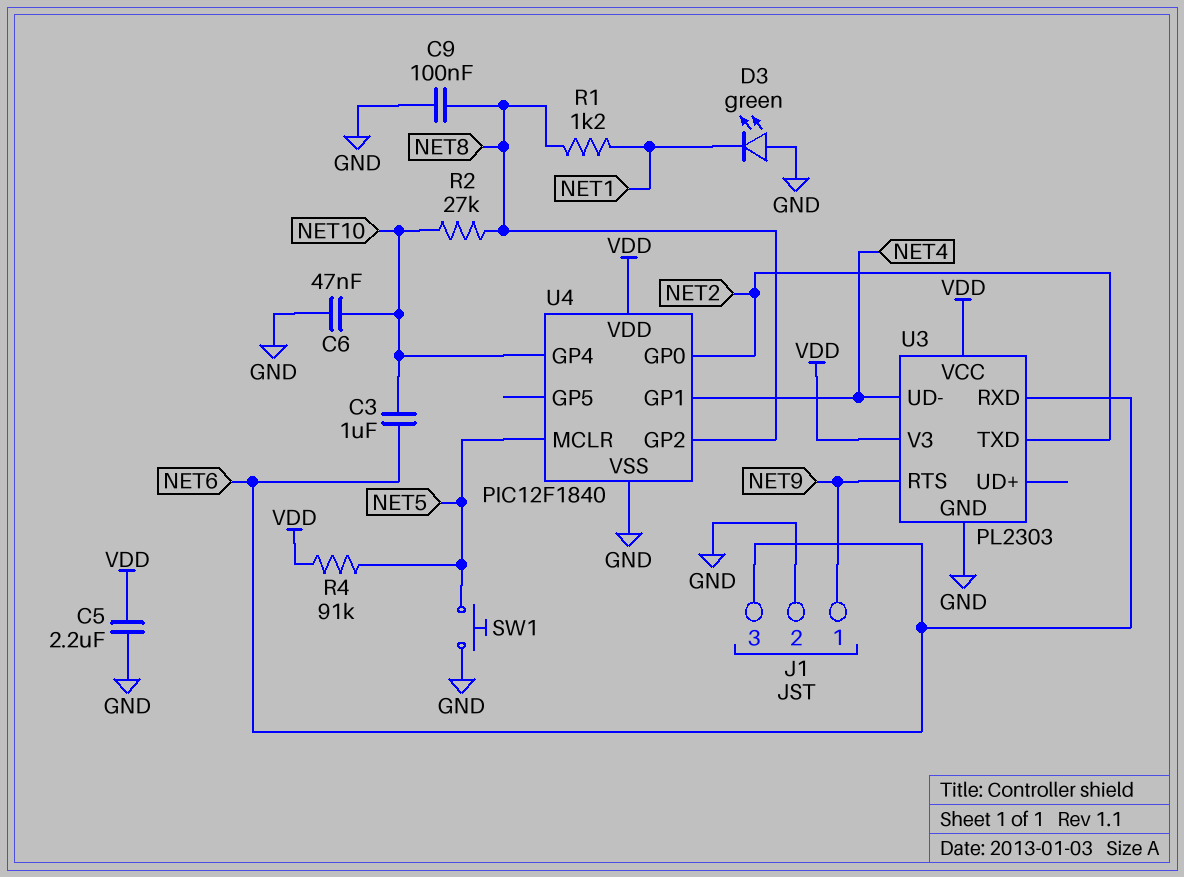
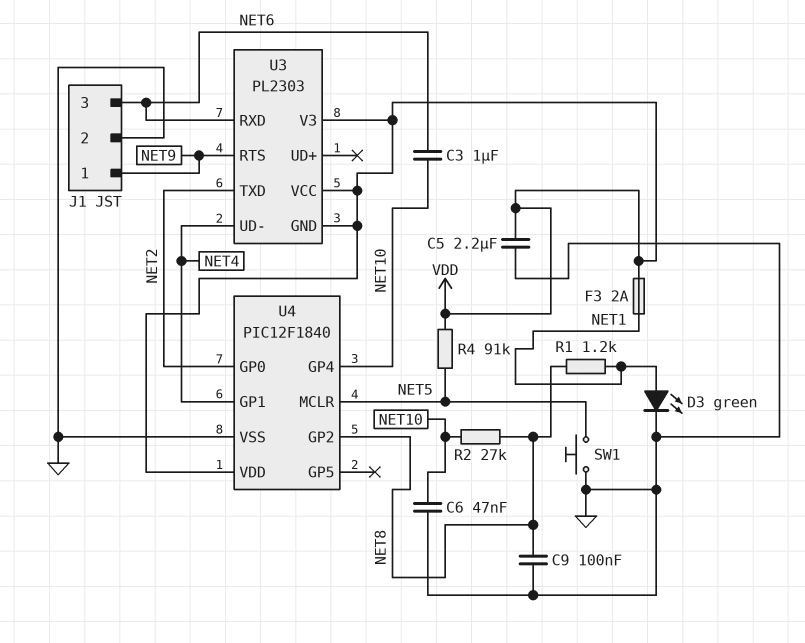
D3: LED green (A GND, K NET1) -> LED green (A NET1, K GND)
F3: none -> 2A (NET1, VDD)
U3 pin GND: GND -> VDD

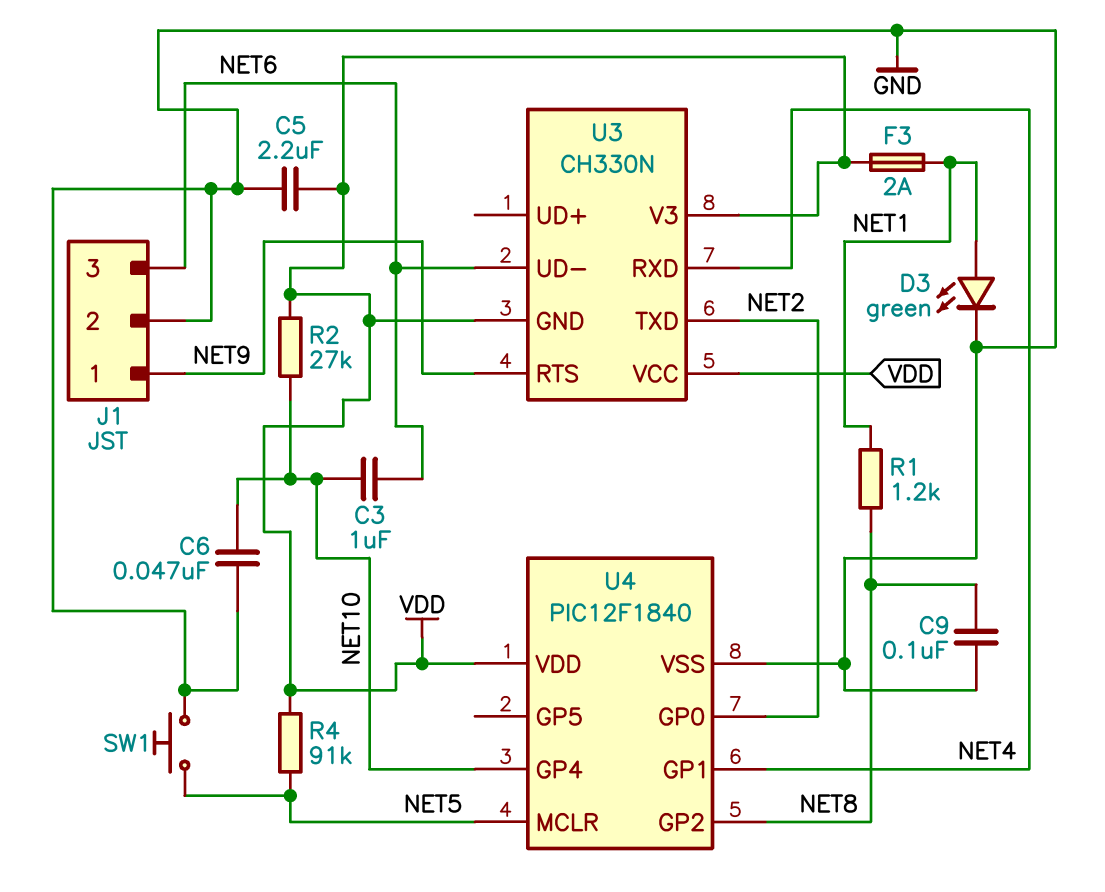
R2: 27k (NET8, NET10) -> 27k (NET10, VDD)
U3: PL2303 -> CH330N
U3 pin RXD: NET6 -> NET4
U3 pin UD-: NET4 -> NET6

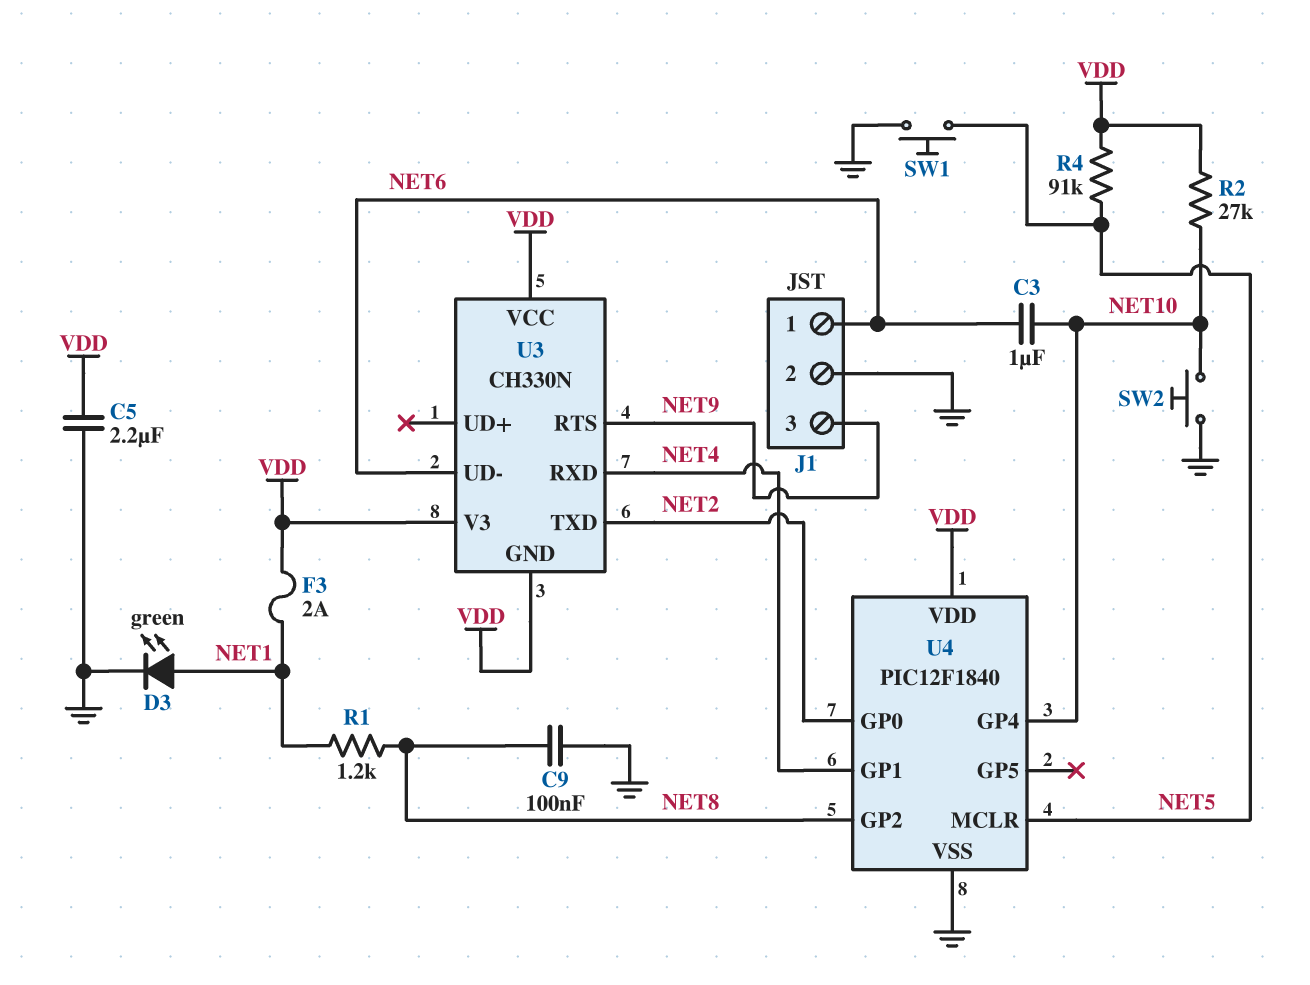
C6: 47nF (GND, NET10) -> none
J1 pin 1: NET9 -> NET6
J1 pin 3: NET6 -> NET9
SW2: none -> button (GND, NET10)

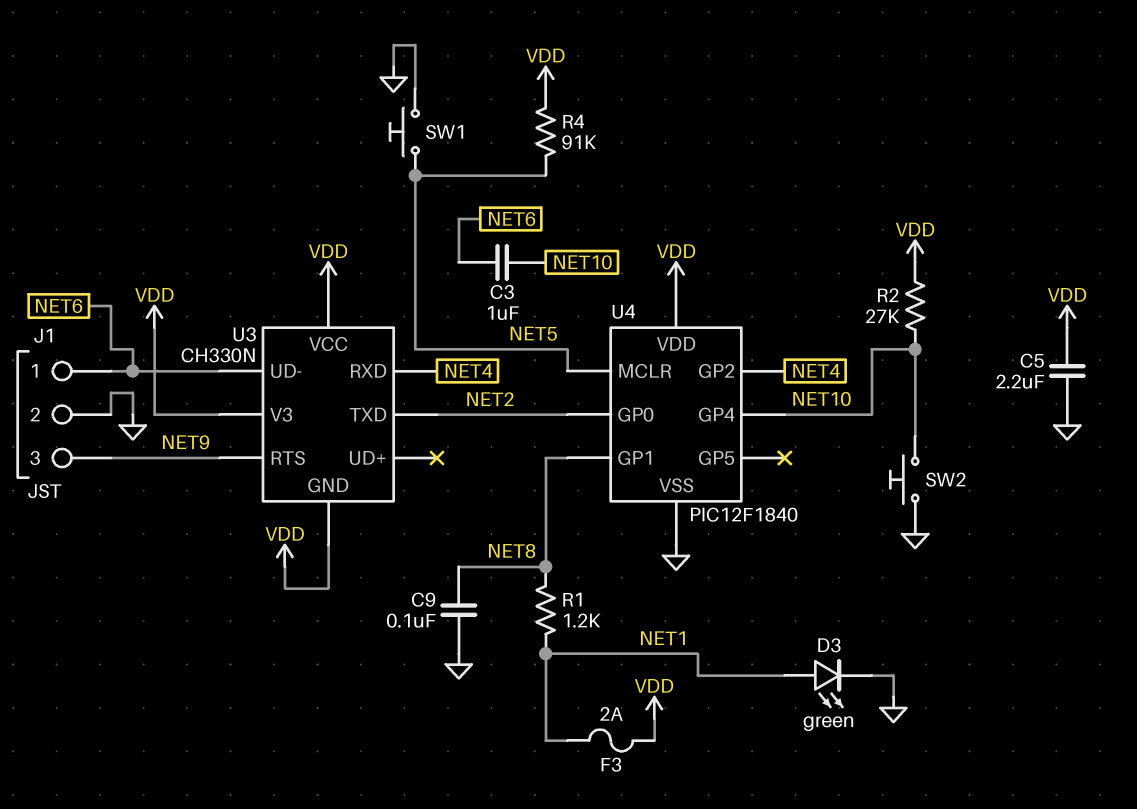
U4 pin GP1: NET4 -> NET8
U4 pin GP2: NET8 -> NET4

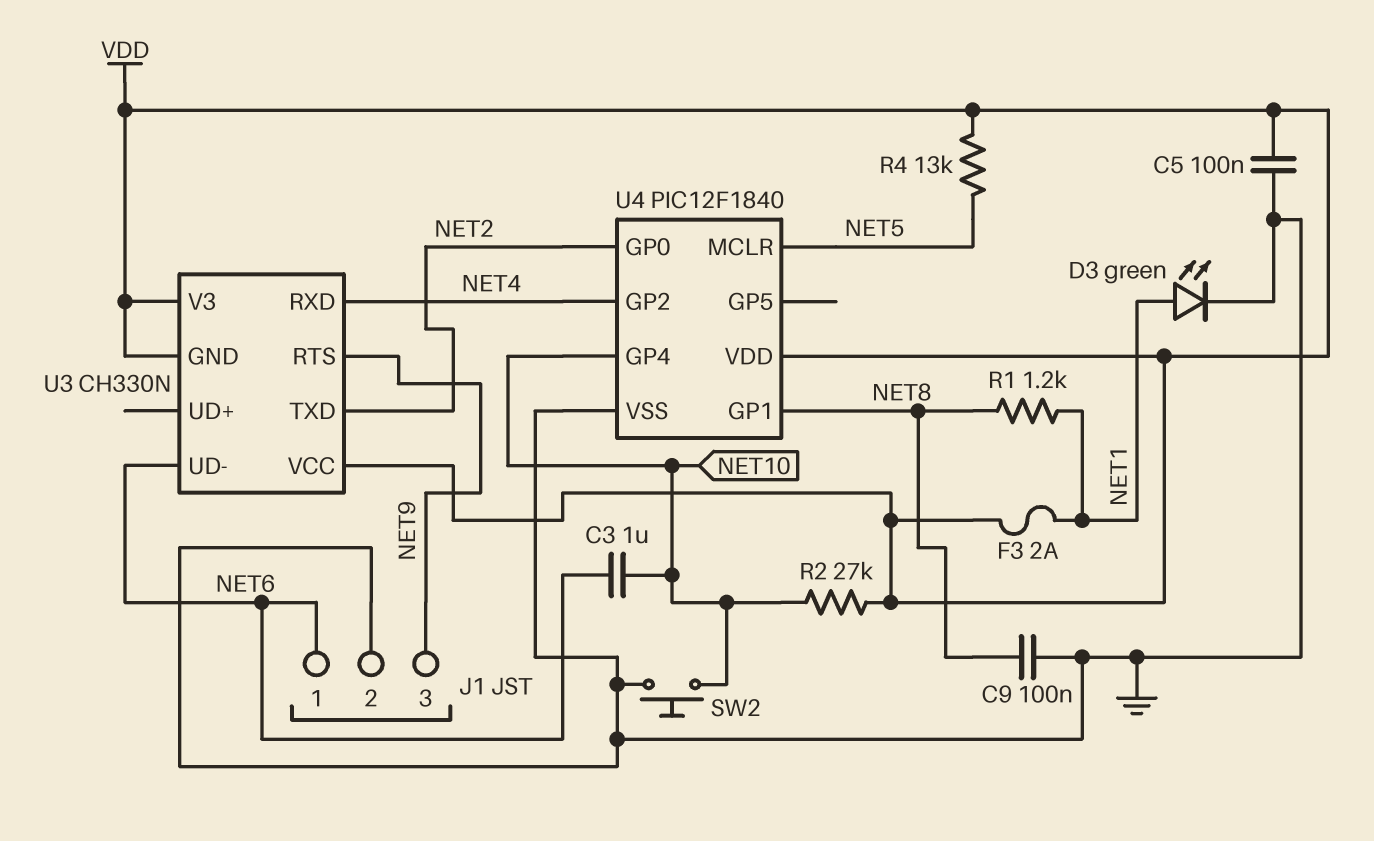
C5: 2.2uF (GND, VDD) -> 100nF (GND, VDD)
R4: 91k (NET5, VDD) -> 13k (NET5, VDD)
SW1: button (GND, NET5) -> none

